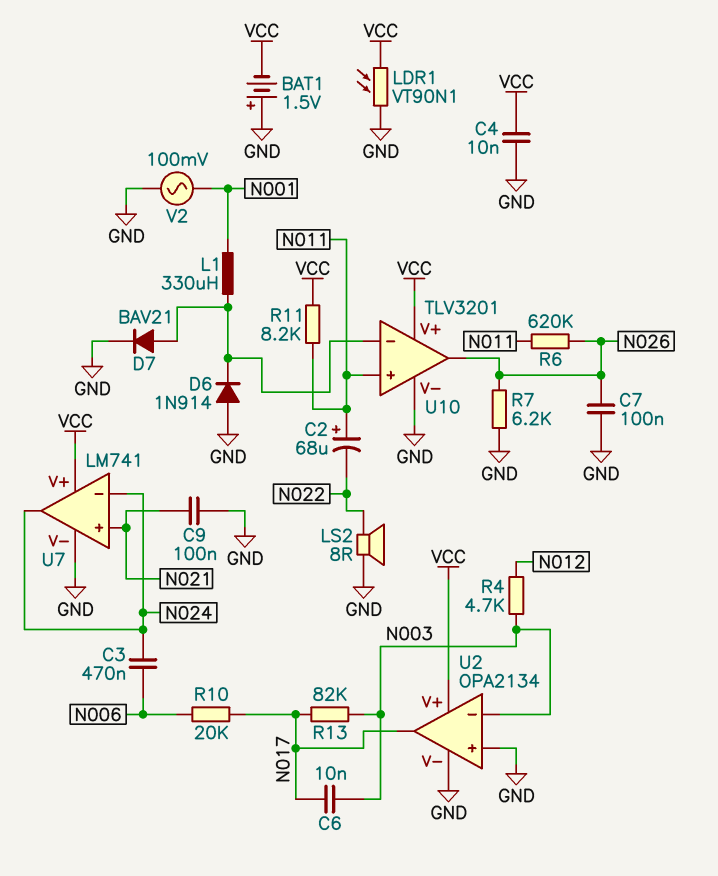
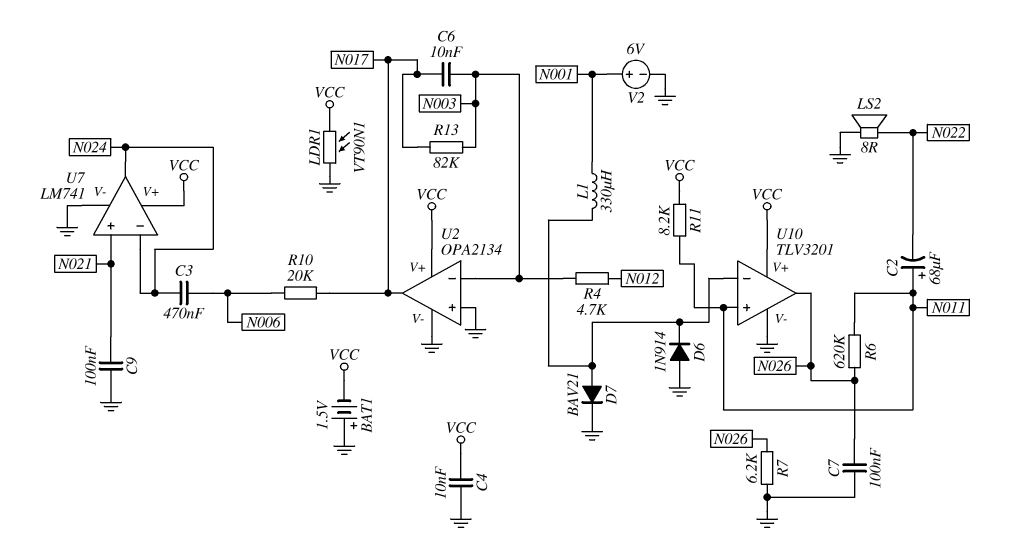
V2: AC 100mV (GND, N001) -> 6V (plus N001, minus GND)

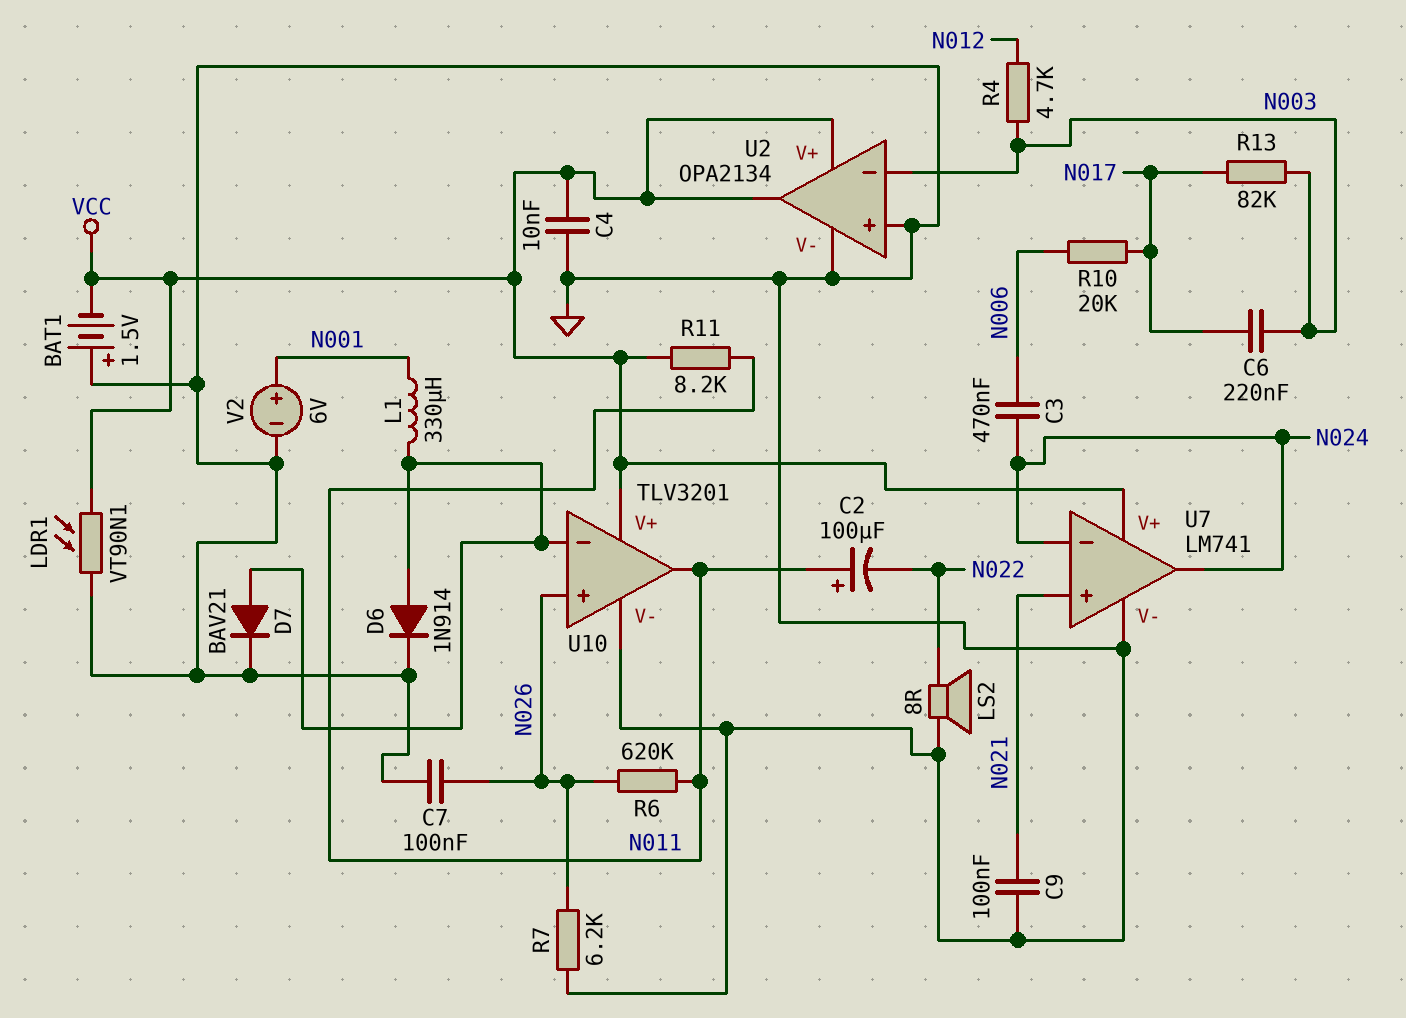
C2: 68uF (plus N011, minus N022) -> 100uF (plus N011, minus N022)
C6: 10nF (N003, N017) -> 220nF (N003, N017)
D6: diode 1N914 (A GND, K U10/in-) -> diode 1N914 (A U10/in-, K GND)
U2 pin out: N017 -> VCC
U10 pin in+: N011 -> N026
U10 pin out: N026 -> N011

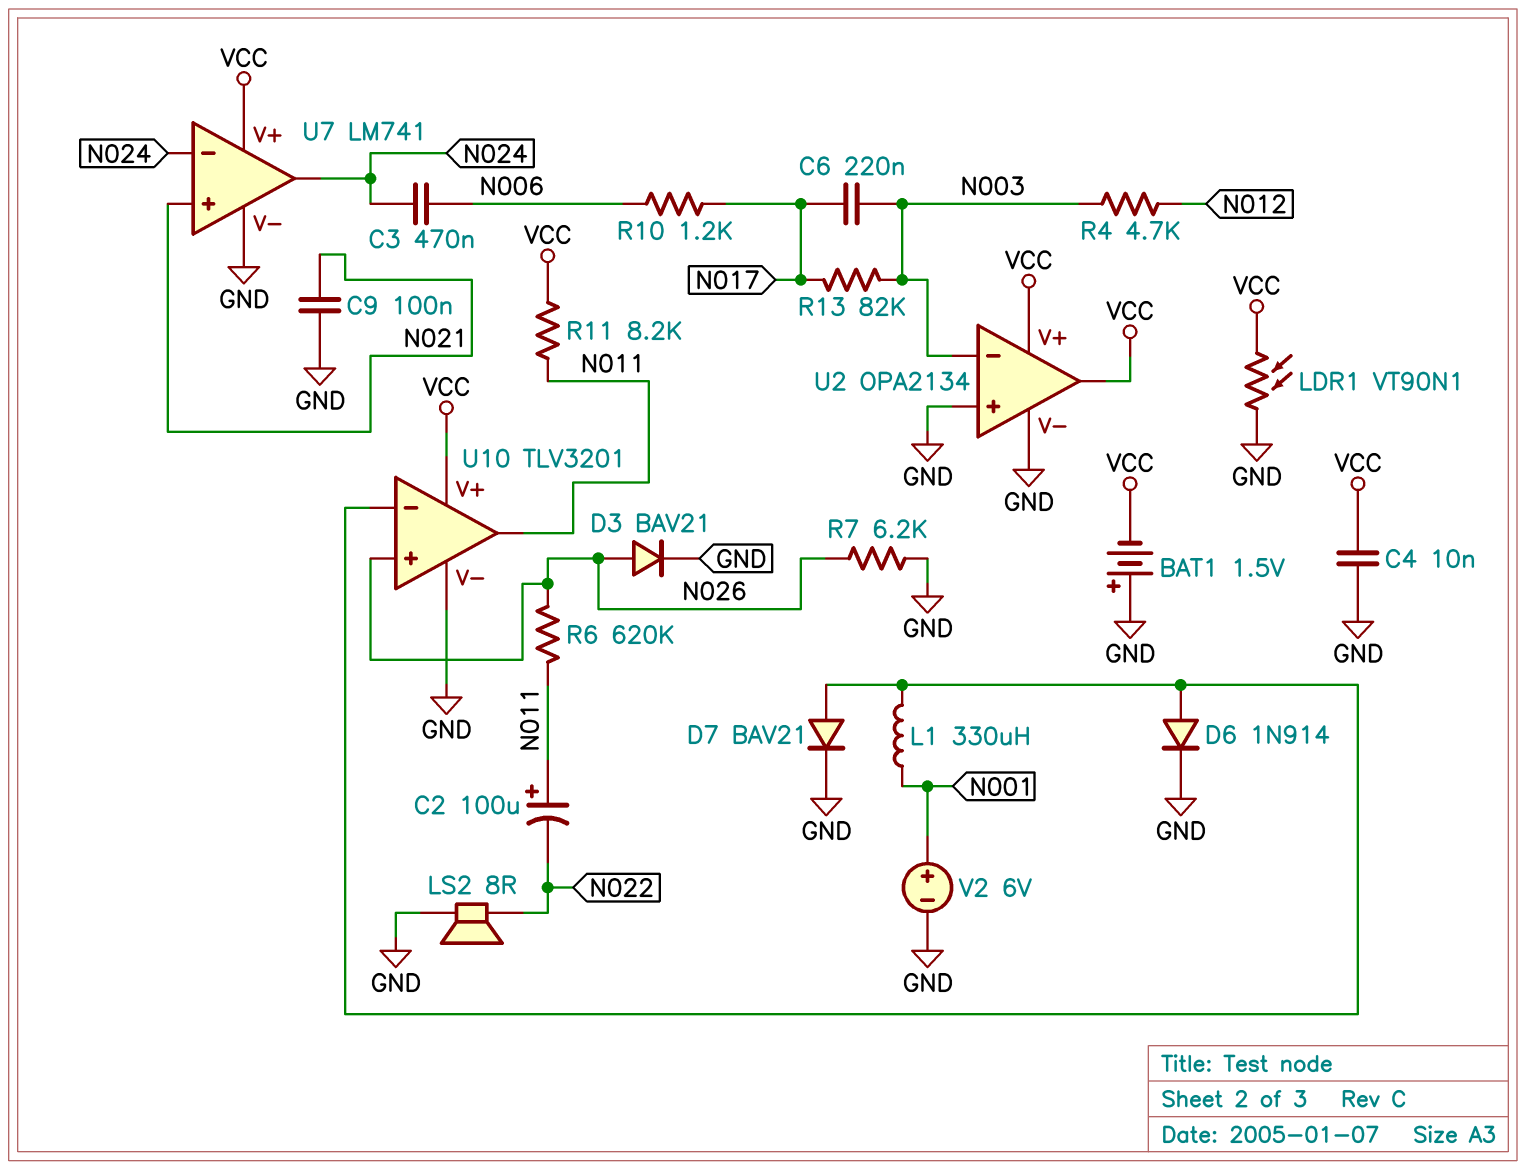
C7: 100nF (GND, N026) -> none
D3: none -> diode BAV21 (A N026, K GND)
R10: 20k (N006, N017) -> 1.2k (N006, N017)

